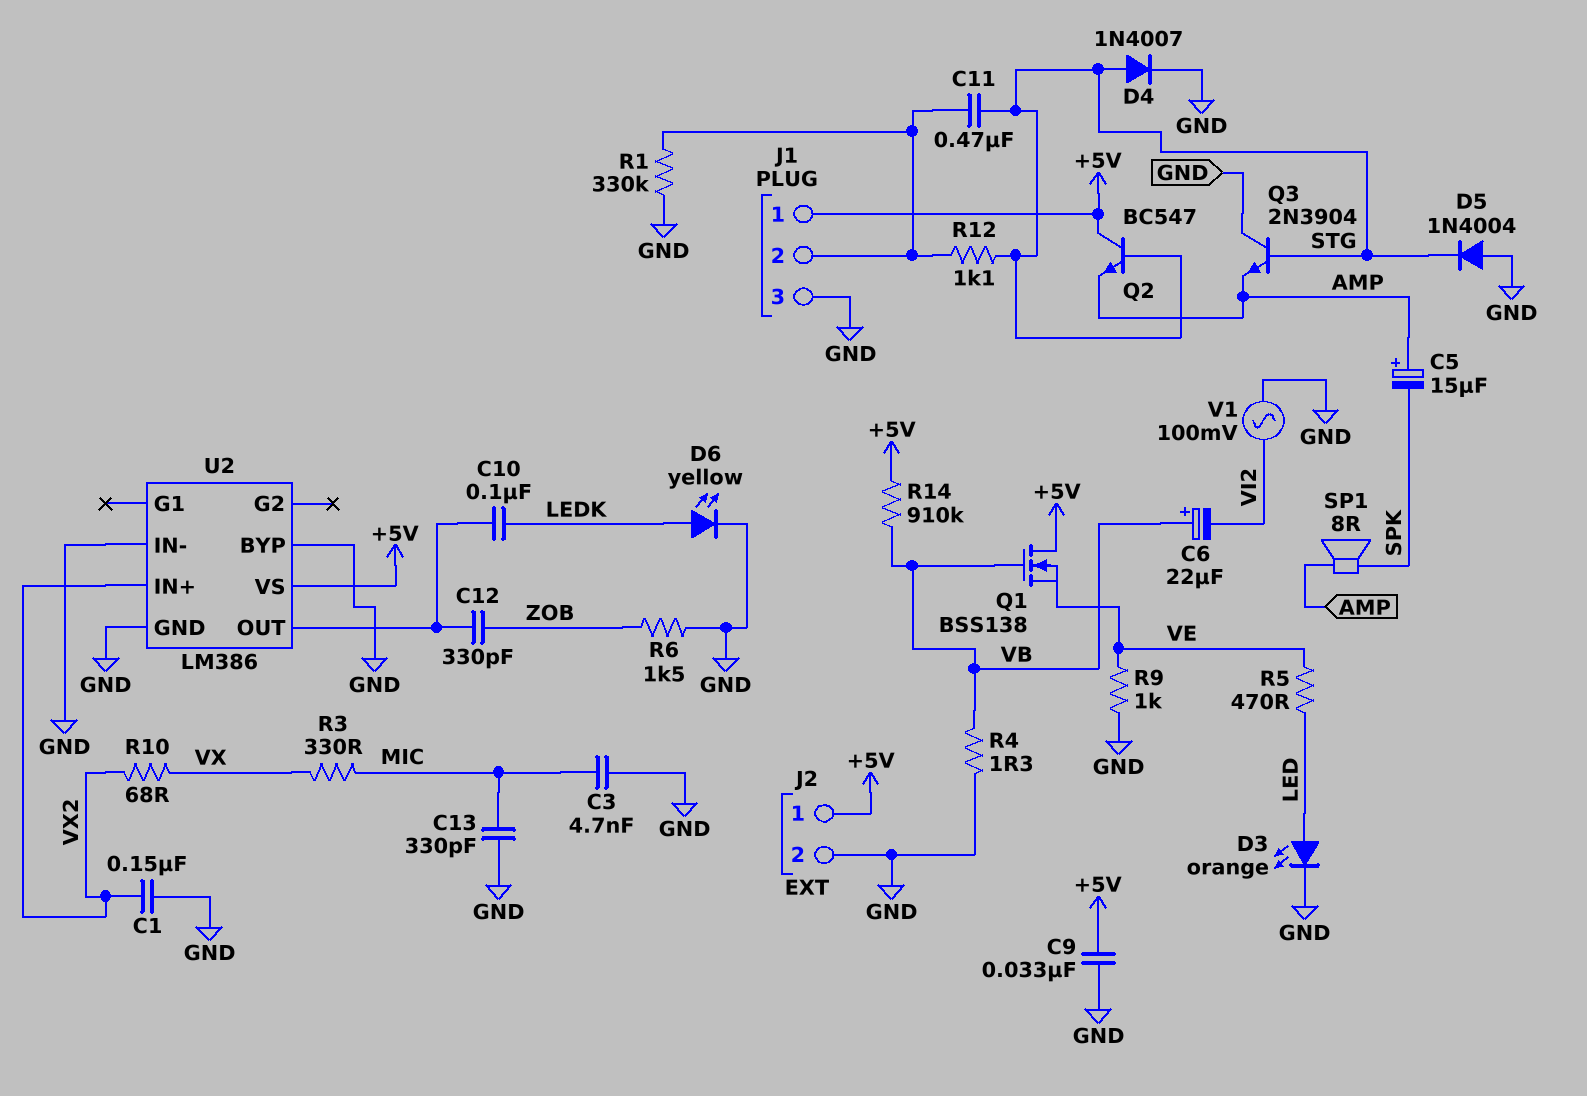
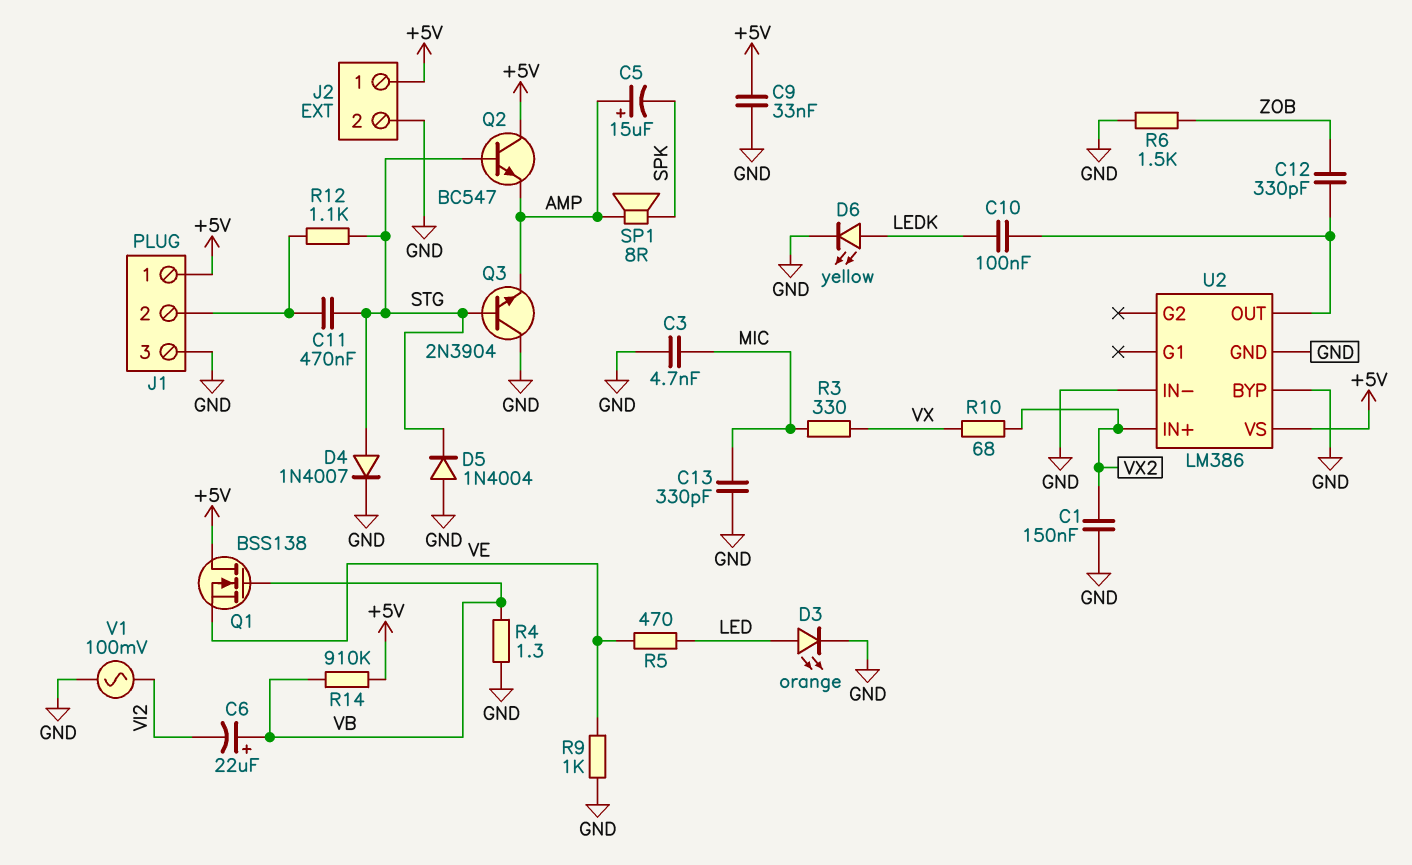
R1: 330k (GND, J1/2) -> none

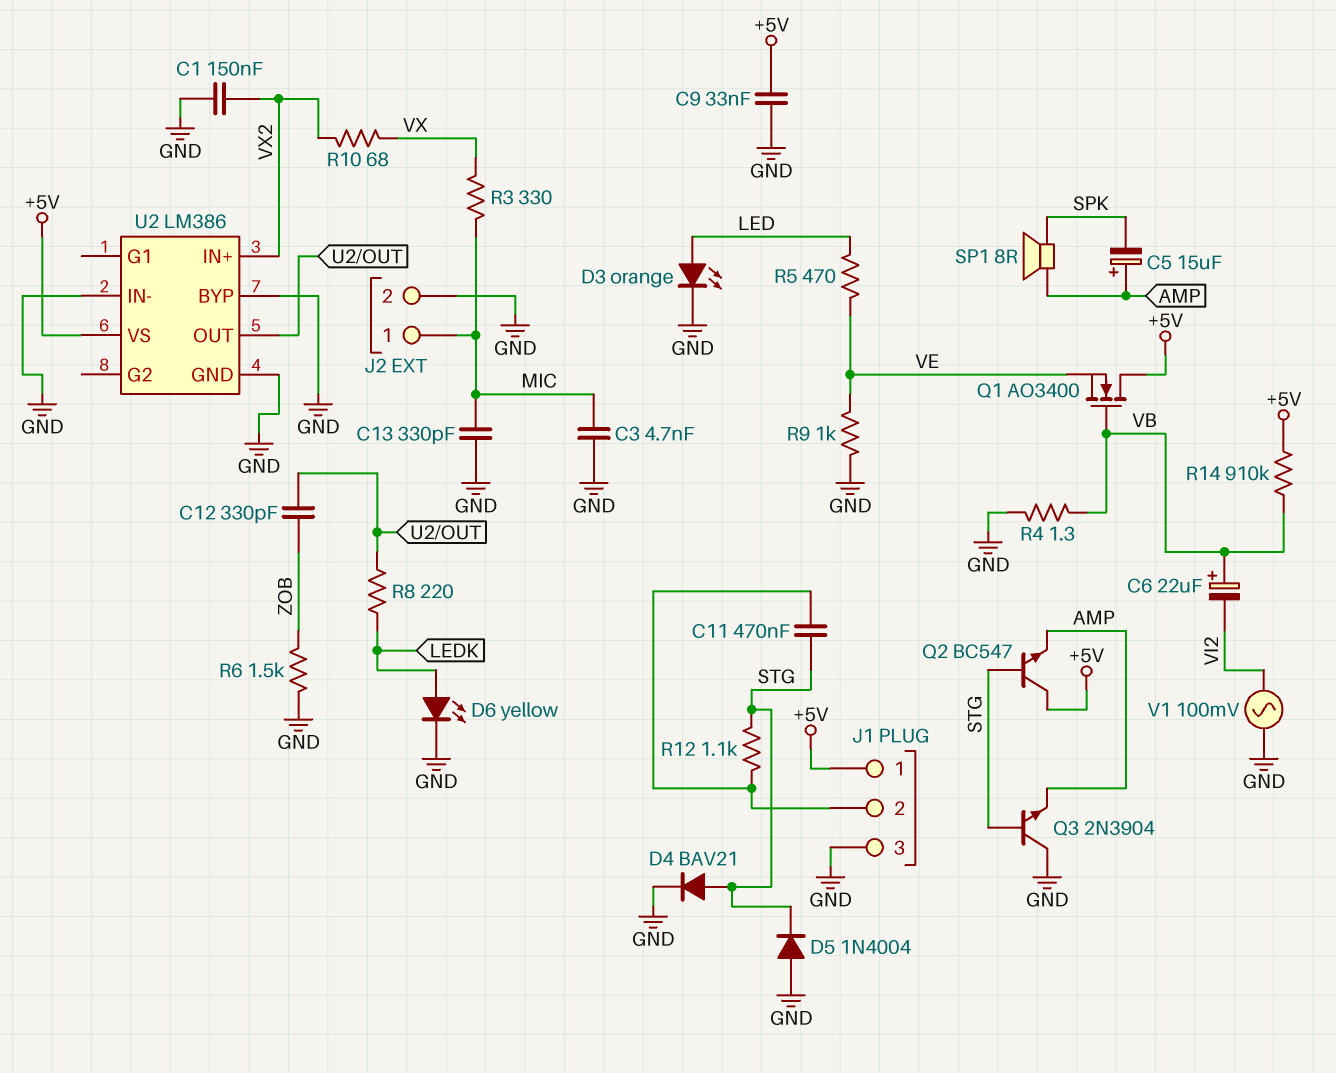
C10: 100nF (LEDK, U2/OUT) -> none
D4: diode 1N4007 (A STG, K GND) -> diode BAV21 (A STG, K GND)
J2 pin 1: +5V -> MIC
Q1: NMOS BSS138 (G VB, D +5V, S VE) -> NMOS AO3400 (G VB, D +5V, S VE)
R8: none -> 220 (LEDK, U2/OUT)

